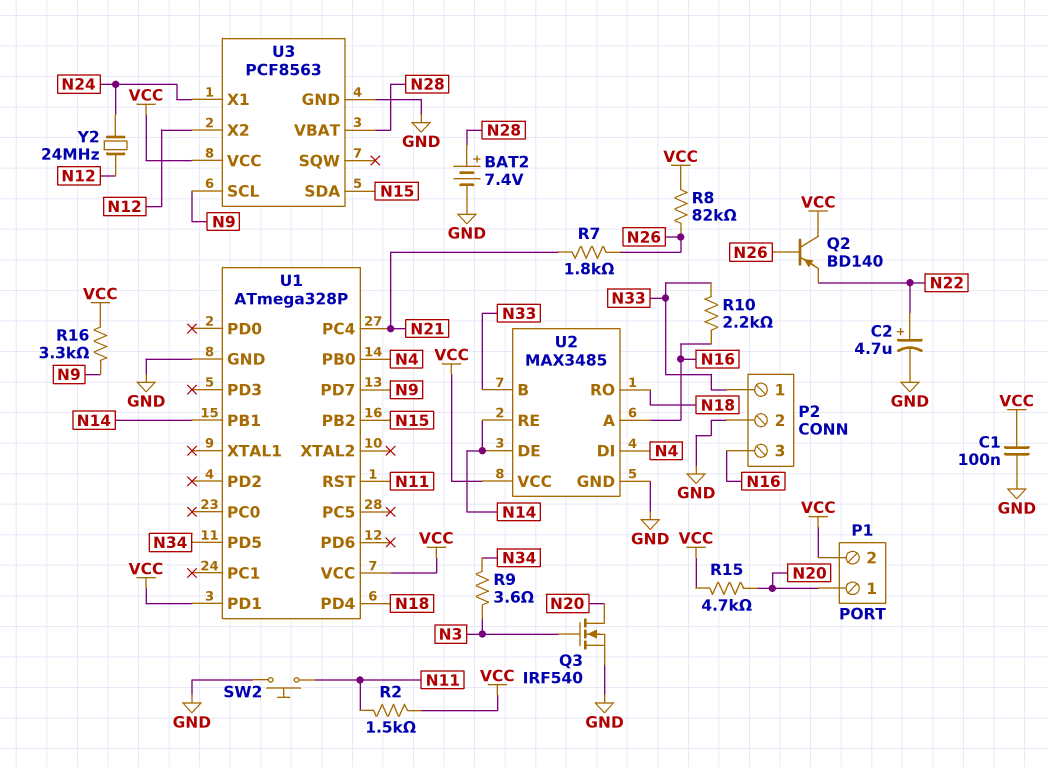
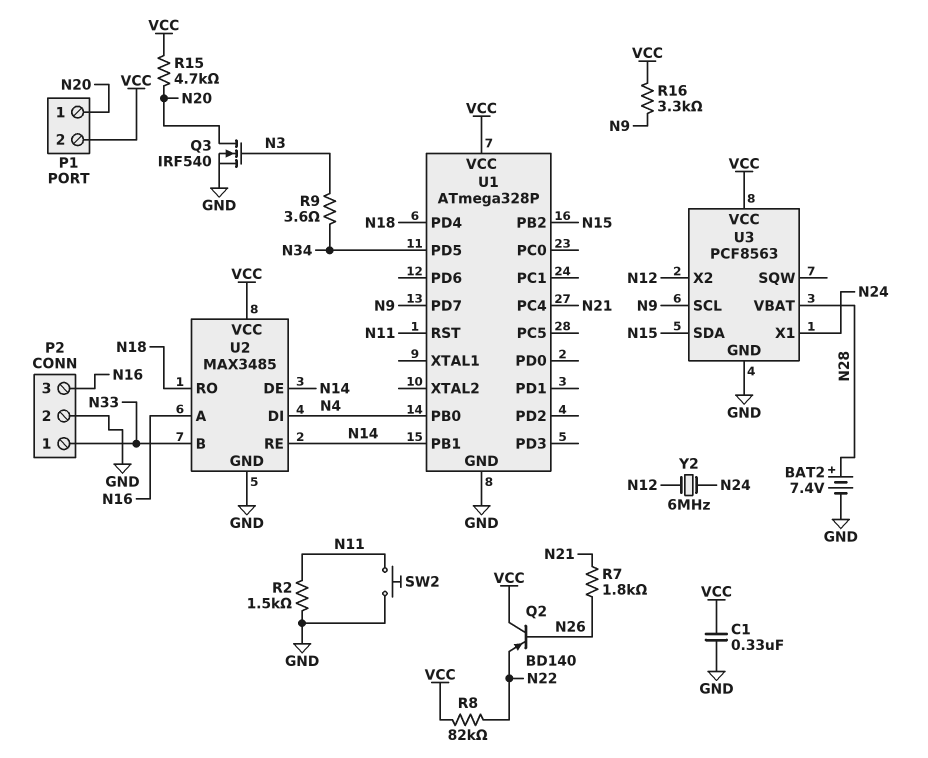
C1: 100nF (GND, VCC) -> 330nF (GND, VCC)
C2: 4.7uF (plus N22, minus GND) -> none
R2: 1.5k (N11, VCC) -> 1.5k (GND, N11)
R8: 82k (N26, VCC) -> 82k (N22, VCC)
R10: 2.2k (N16, N33) -> none
U1 pin PD1: VCC -> none
Y2: 24MHz (N12, N24) -> 6MHz (N12, N24)

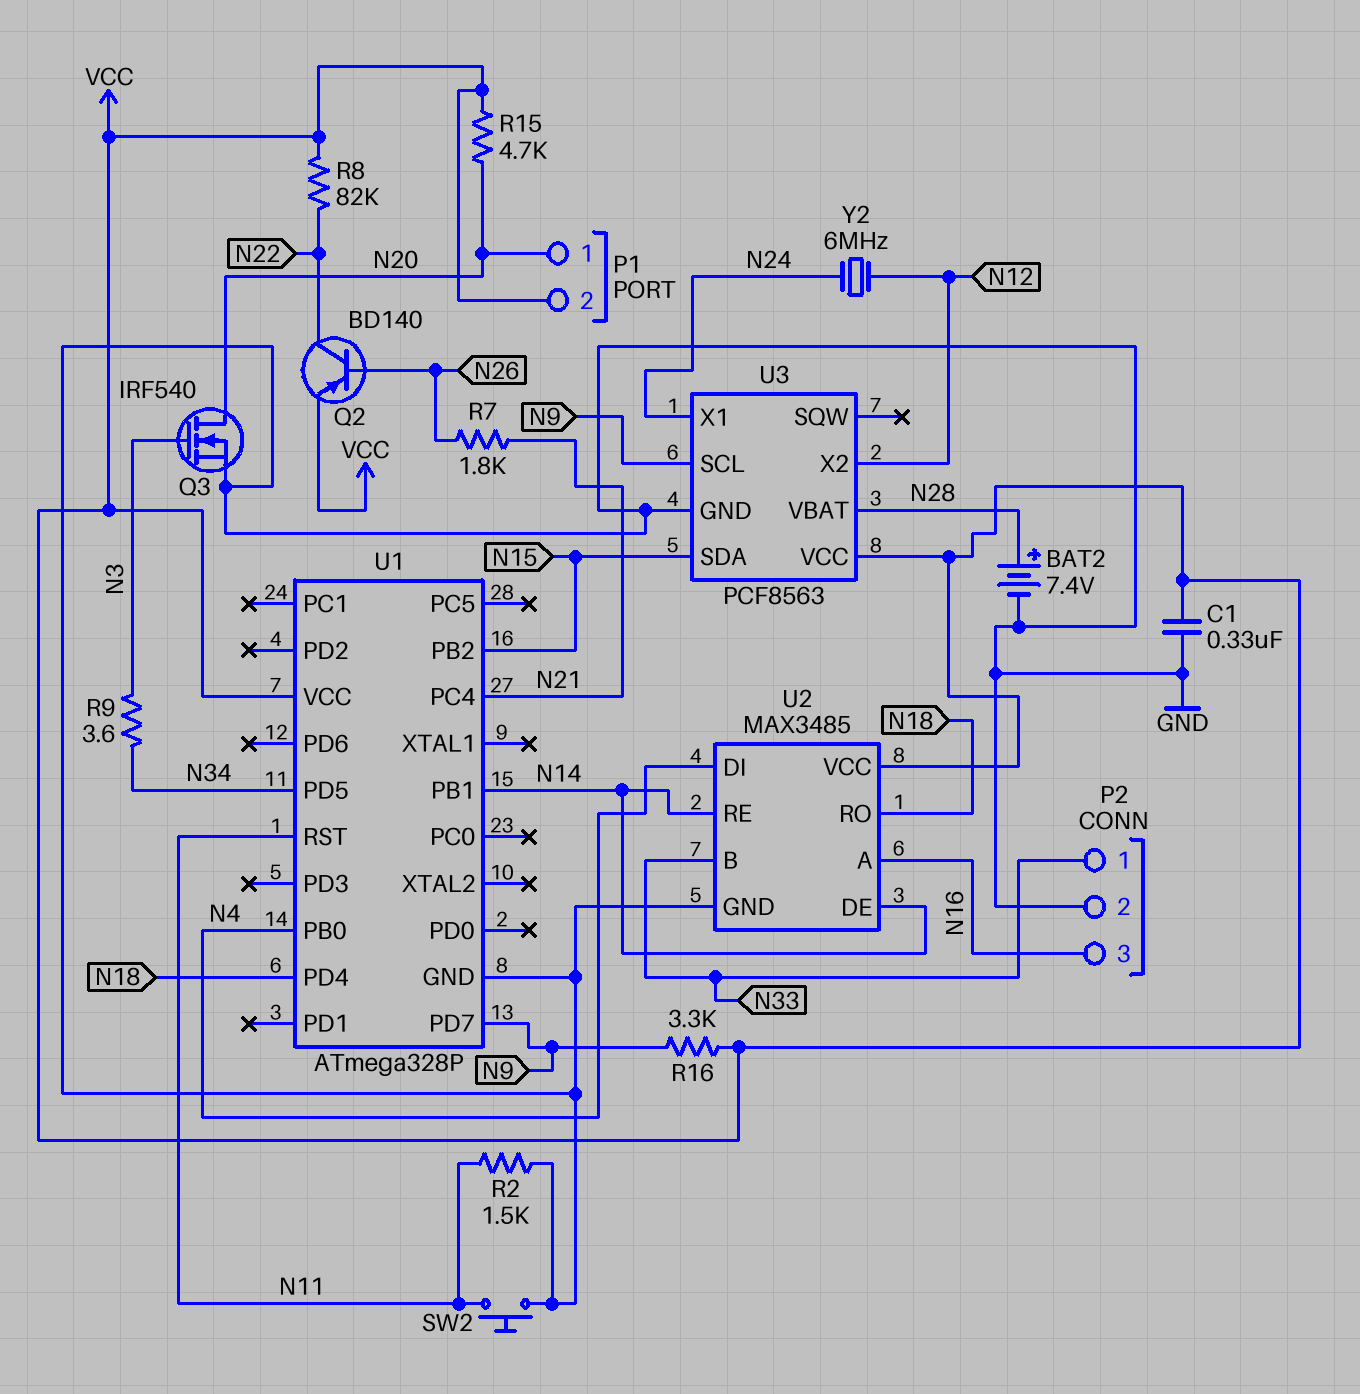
Q2: PNP BD140 (B N26, C VCC, E N22) -> PNP BD140 (B N26, C N22, E VCC)

